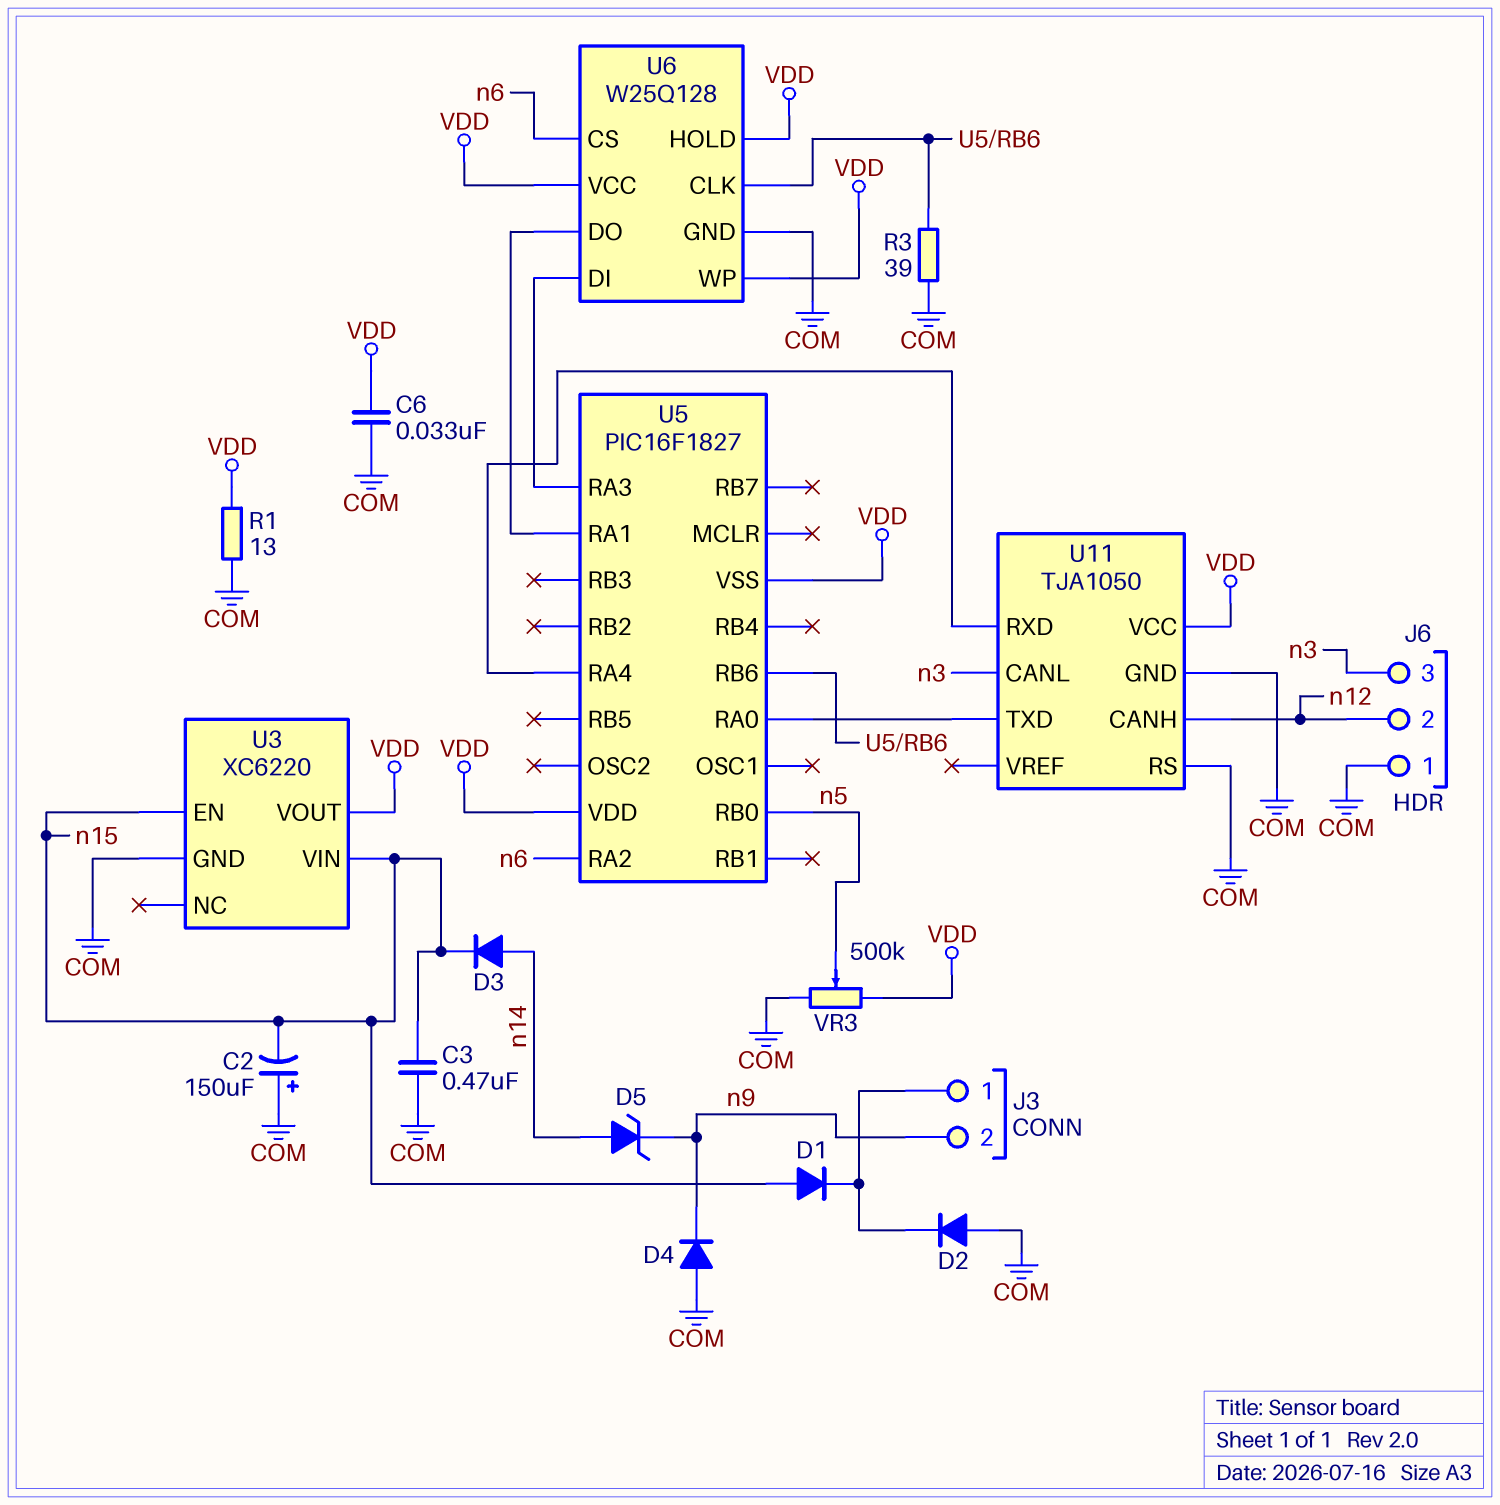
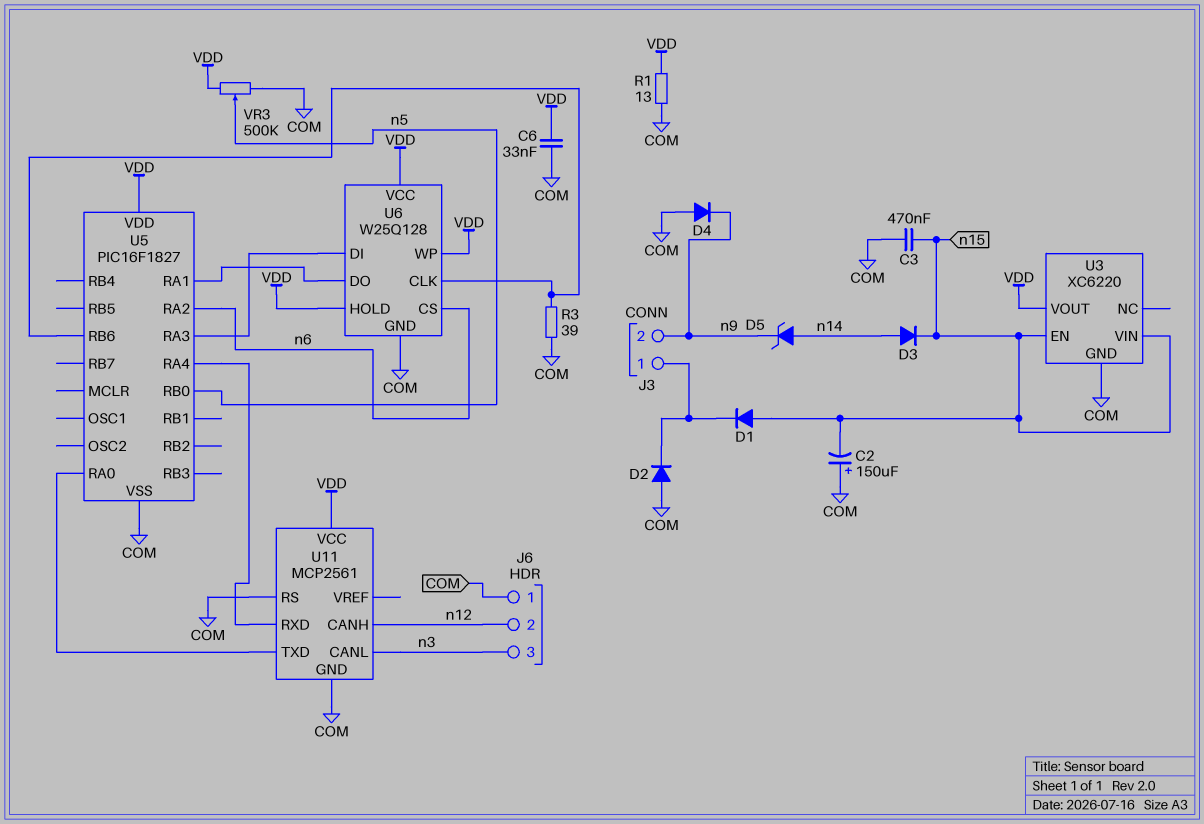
U5 pin VSS: VDD -> COM
U11: TJA1050 -> MCP2561

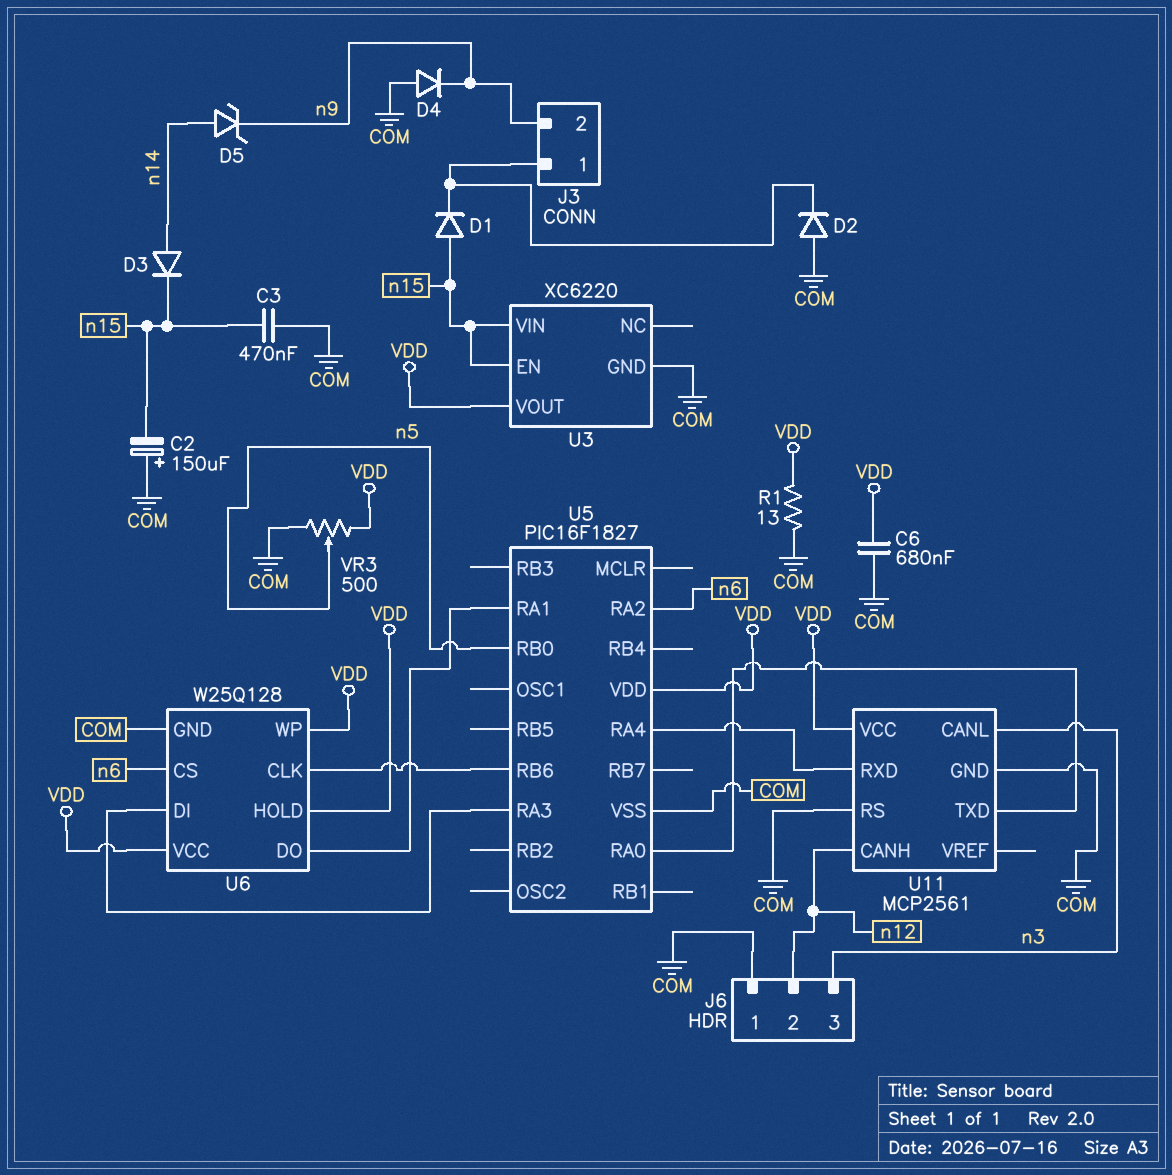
C6: 33nF (COM, VDD) -> 680nF (COM, VDD)
R3: 39 (COM, U5/RB6) -> none
VR3: 500k (COM, VDD, wiper n5) -> 500 (COM, VDD, wiper n5)

